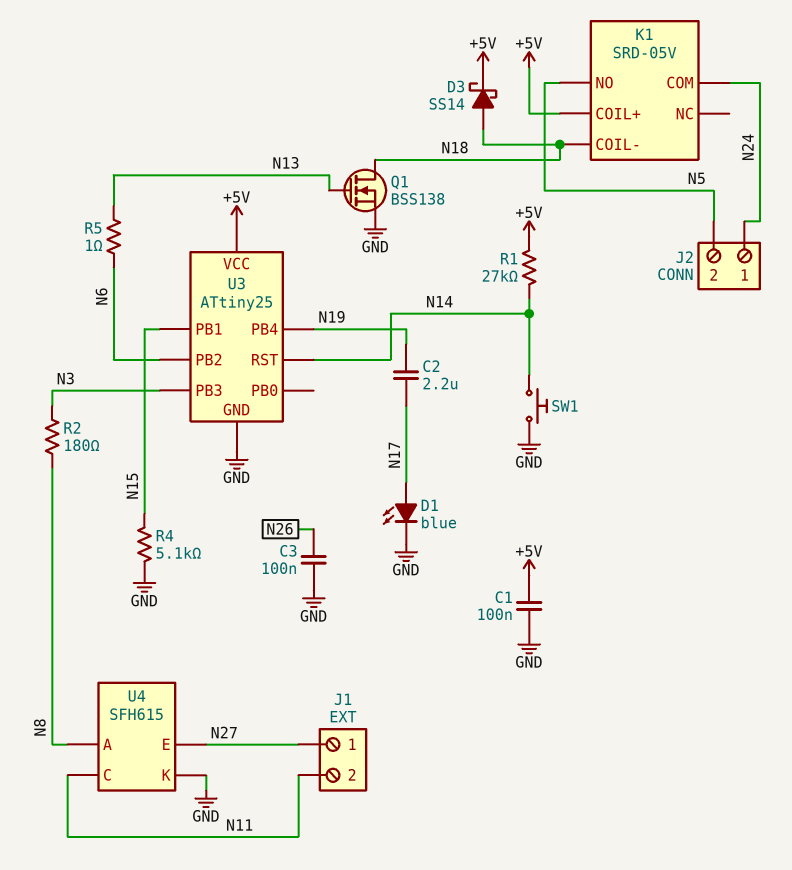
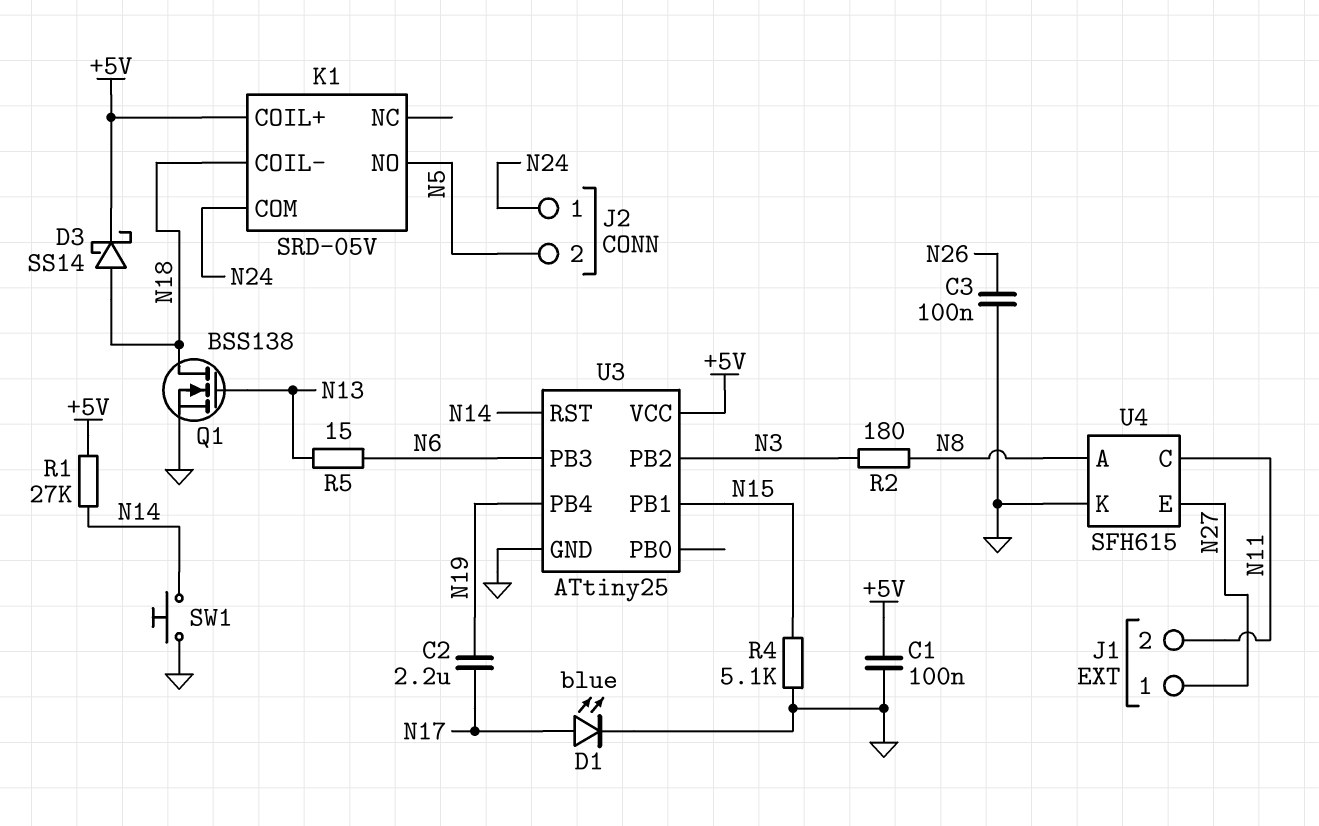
R5: 1 (N6, N13) -> 15 (N6, N13)
U3 pin PB2: N6 -> N3
U3 pin PB3: N3 -> N6

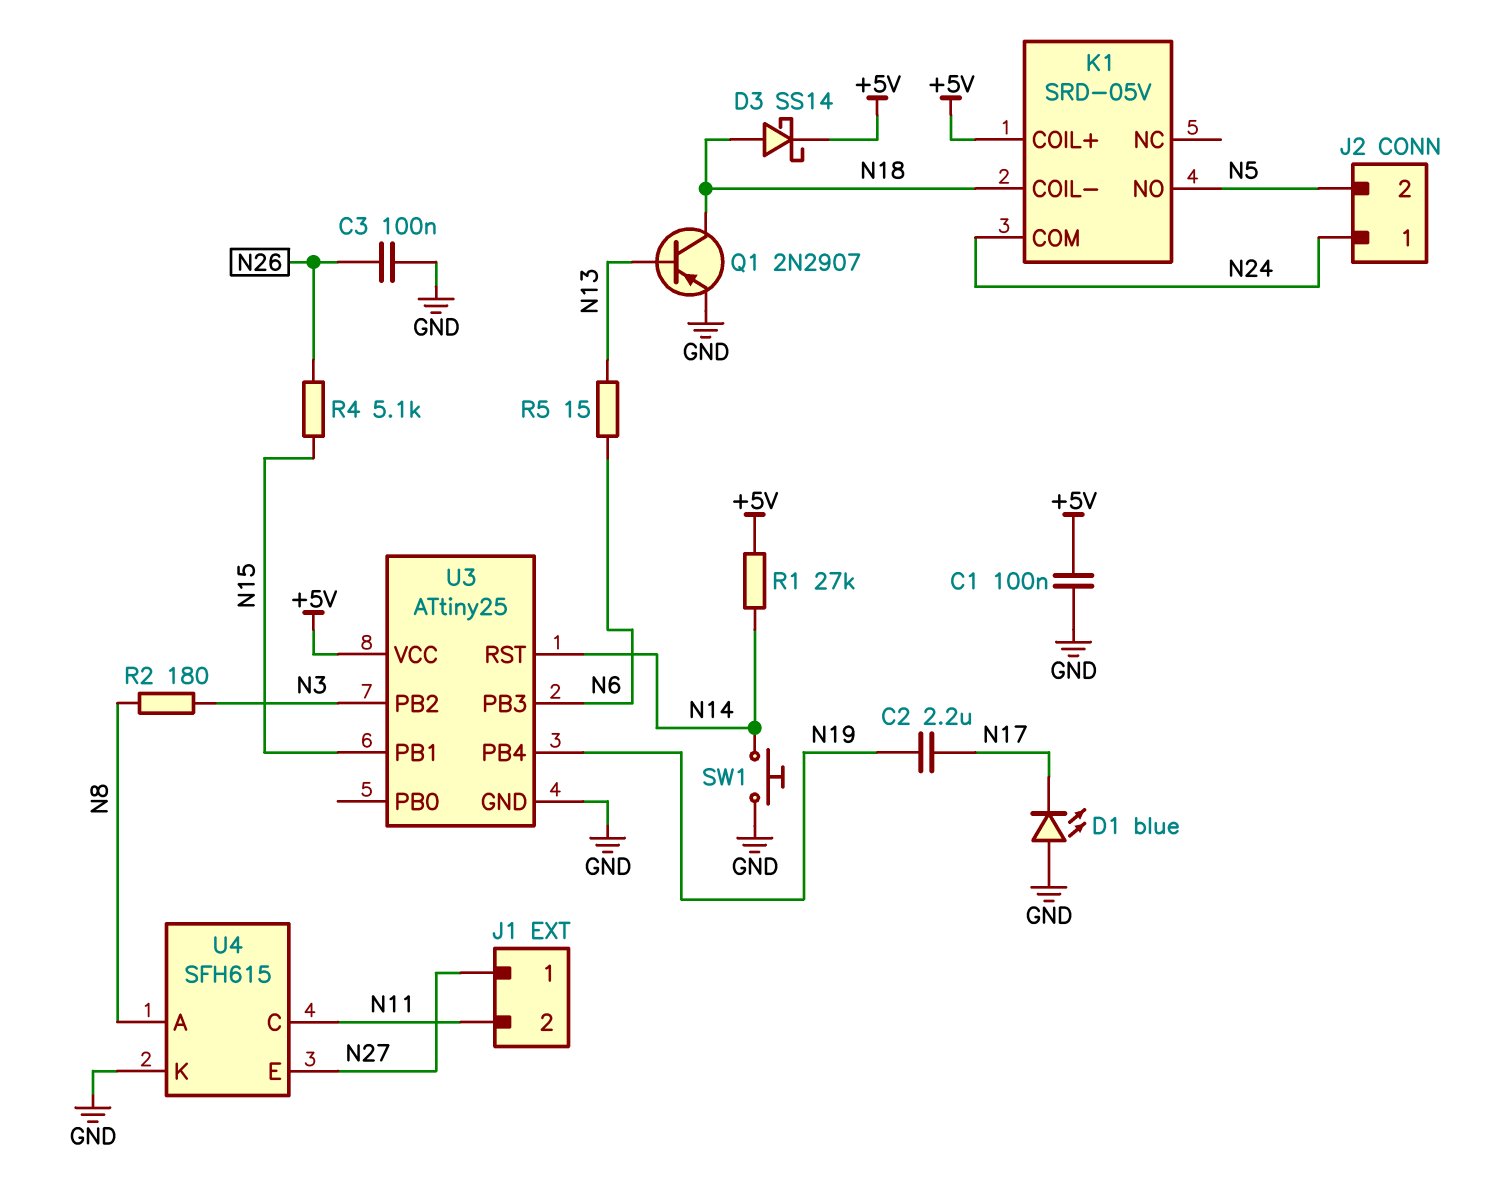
D1: LED blue (A N17, K GND) -> LED blue (A GND, K N17)
Q1: NMOS BSS138 (G N13, D N18, S GND) -> PNP 2N2907 (B N13, C N18, E GND)
R4: 5.1k (GND, N15) -> 5.1k (N15, N26)

